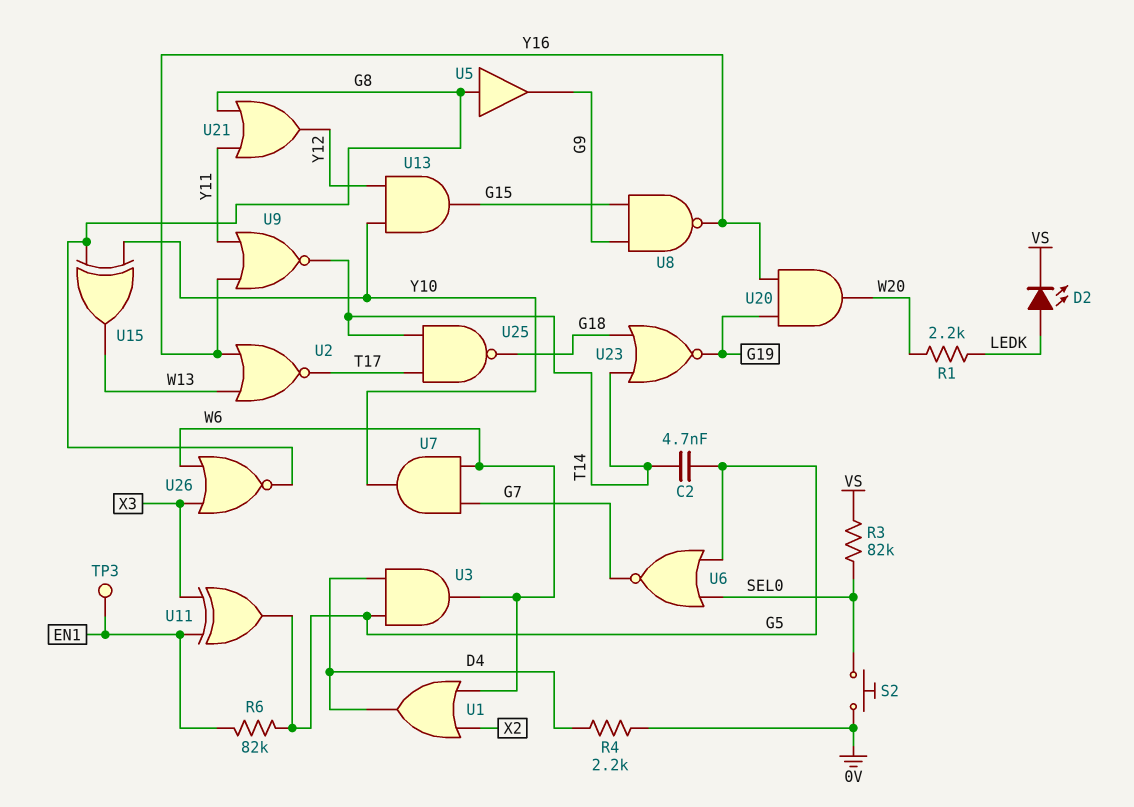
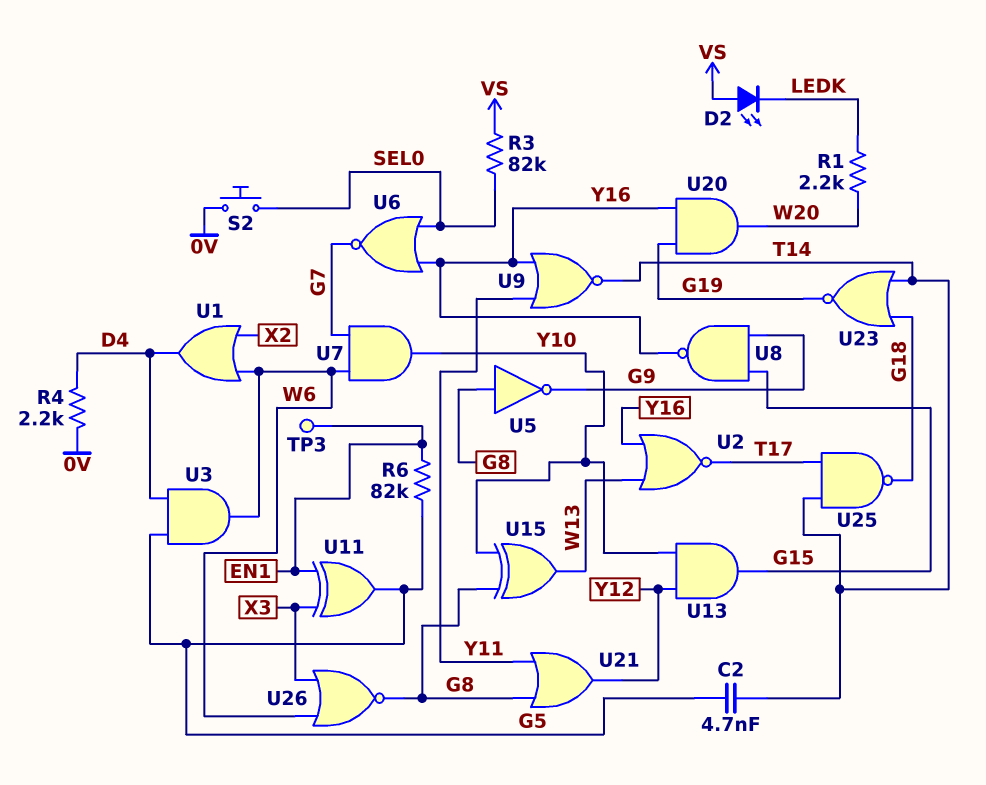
D2: LED (A LEDK, K VS) -> LED (A VS, K LEDK)
U5: buffer (in G8, out G9) -> NOT (in G8, out G9)
U6: NOR (in G5, in SEL0, out G7) -> NOR (in SEL0, in Y16, out G7)

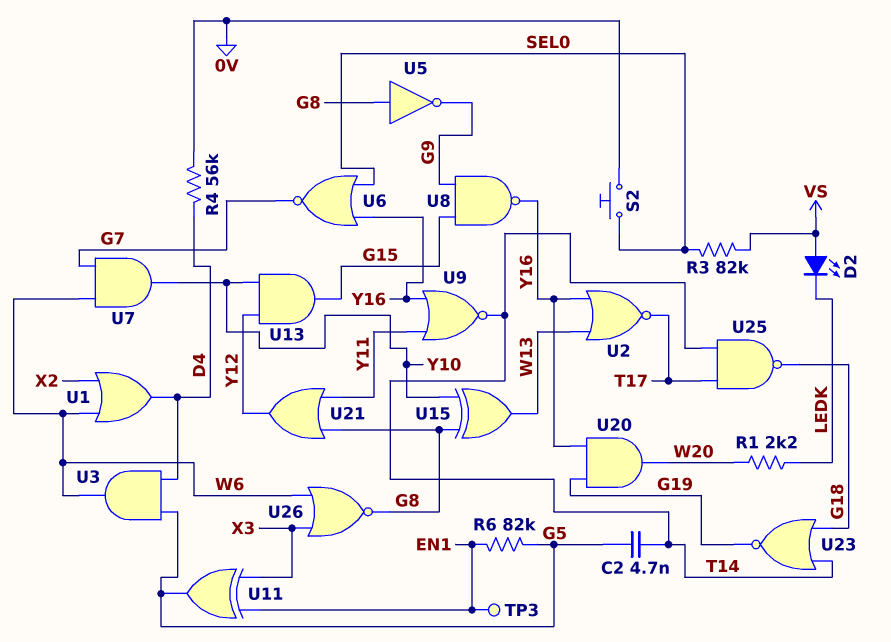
R4: 2.2k (0V, D4) -> 56k (0V, D4)

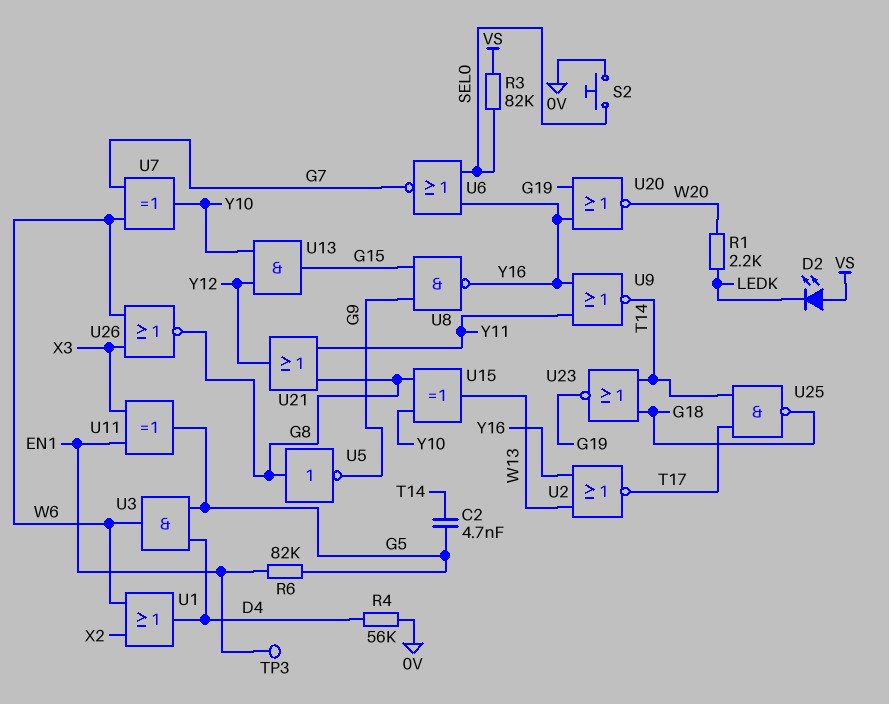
U7: AND (in G7, in W6, out Y10) -> XOR (in G7, in W6, out Y10)
U20: AND (in G19, in Y16, out W20) -> NOR (in G19, in Y16, out W20)

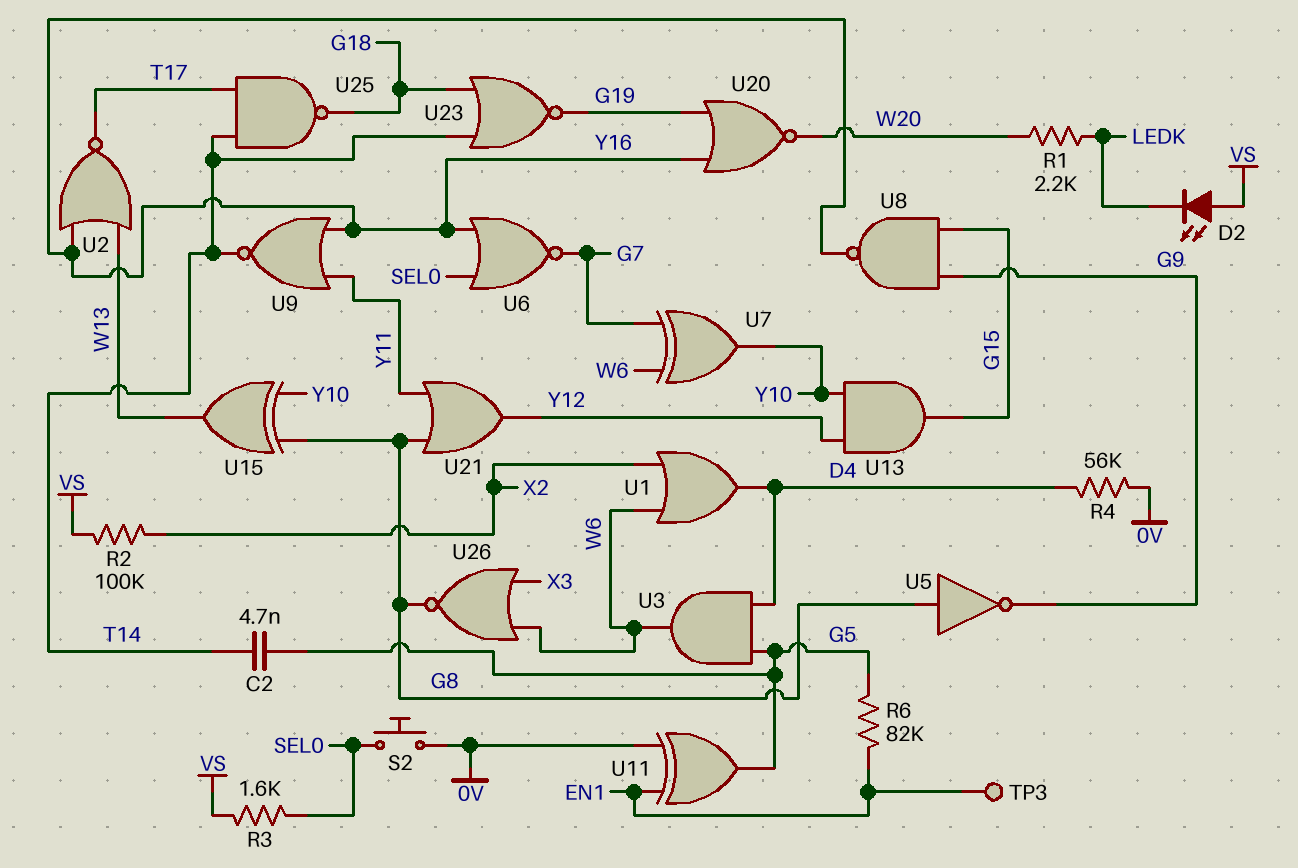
R2: none -> 100k (VS, X2)
R3: 82k (SEL0, VS) -> 1.6k (SEL0, VS)
U11: XOR (in EN1, in X3, out G5) -> XOR (in 0V, in EN1, out G5)

